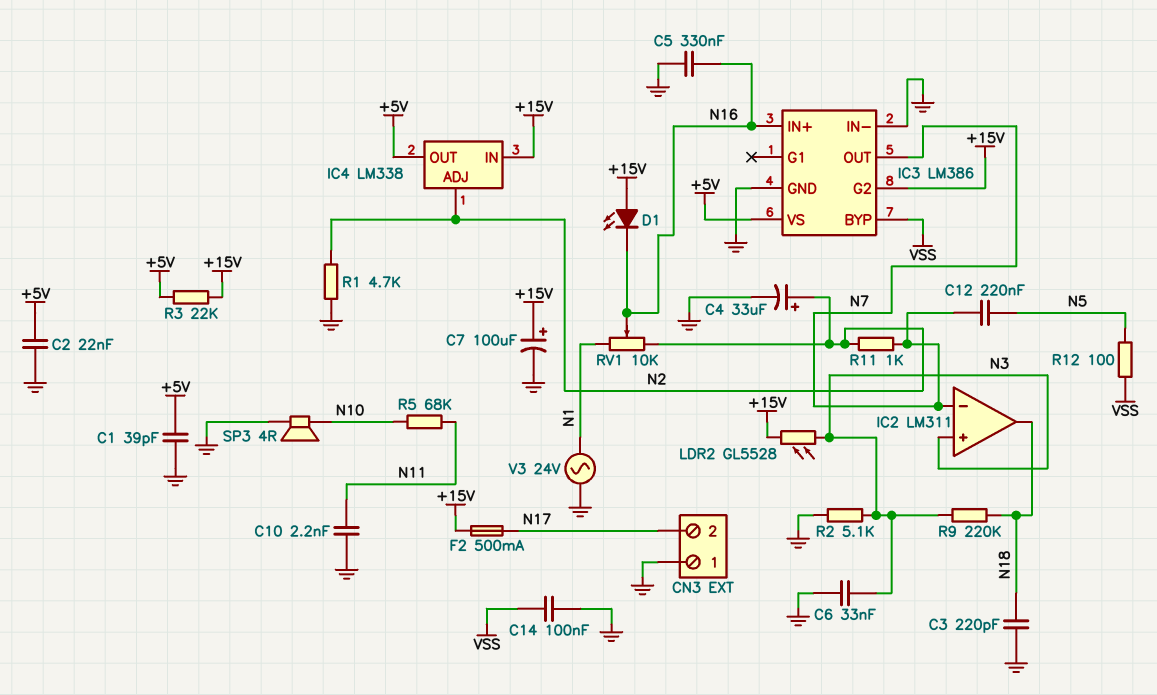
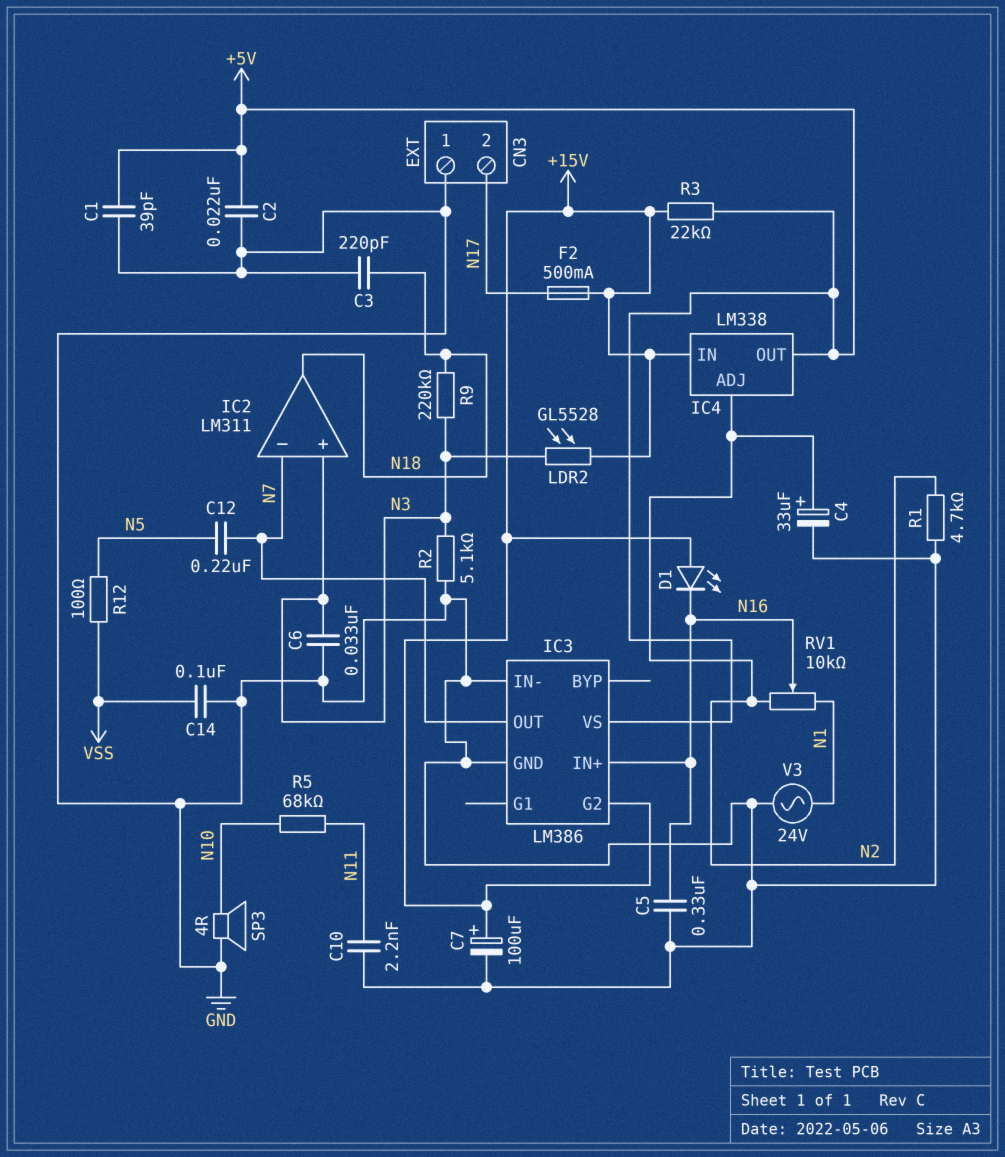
IC3 pin BYP: VSS -> none
R11: 1k (N2, N7) -> none

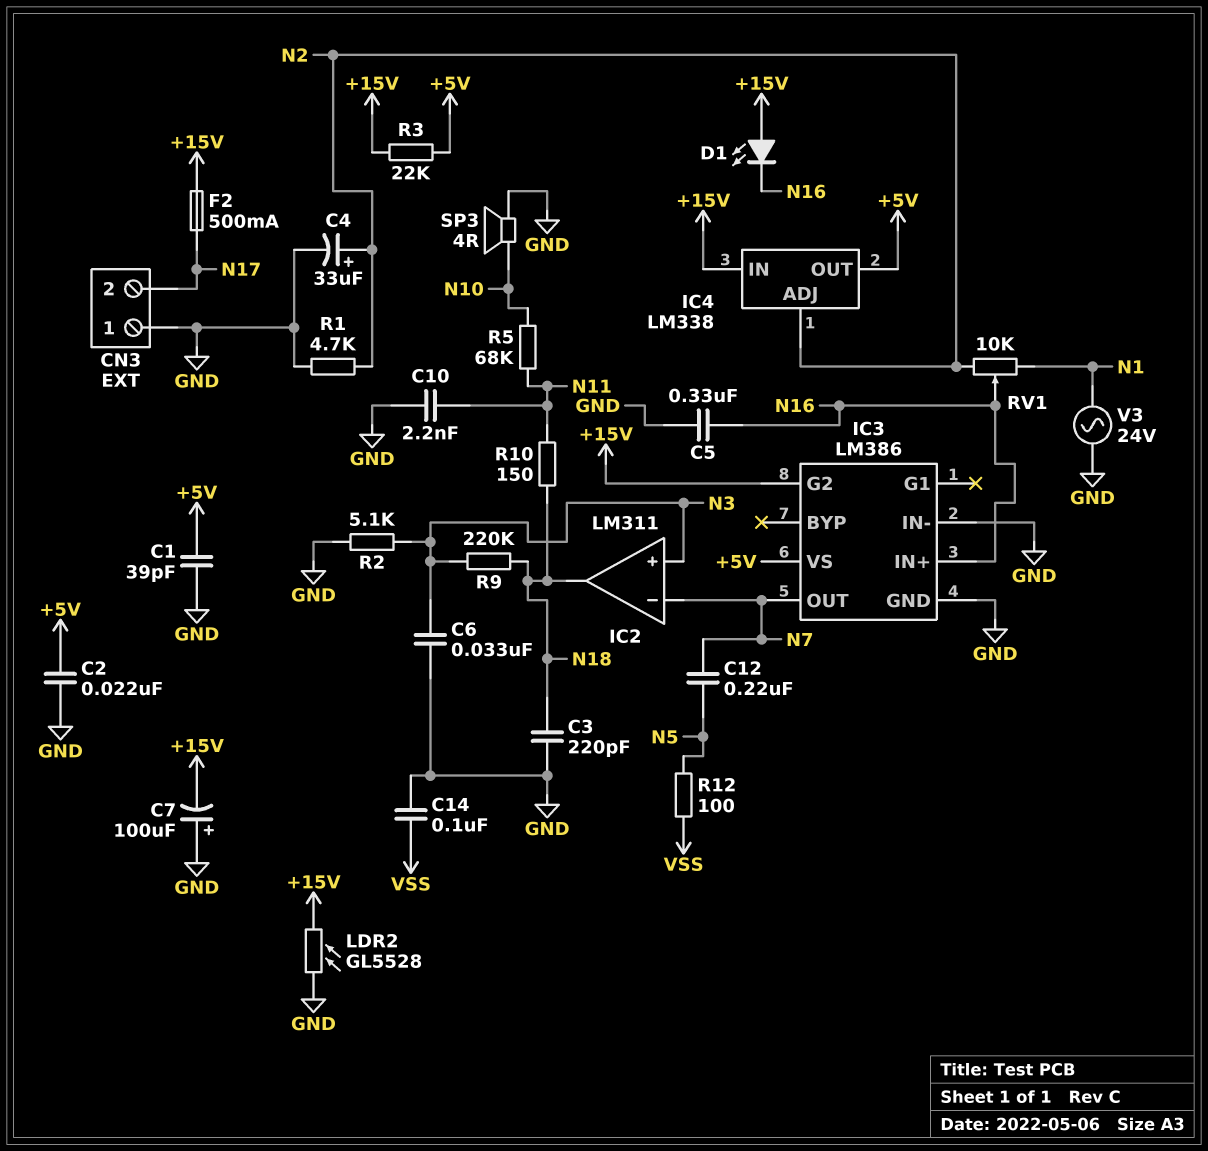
C7: 100uF (plus +15V, minus GND) -> 100uF (plus GND, minus +15V)
LDR2: GL5528 (+15V, N3) -> GL5528 (+15V, GND)
R10: none -> 150 (N11, N18)

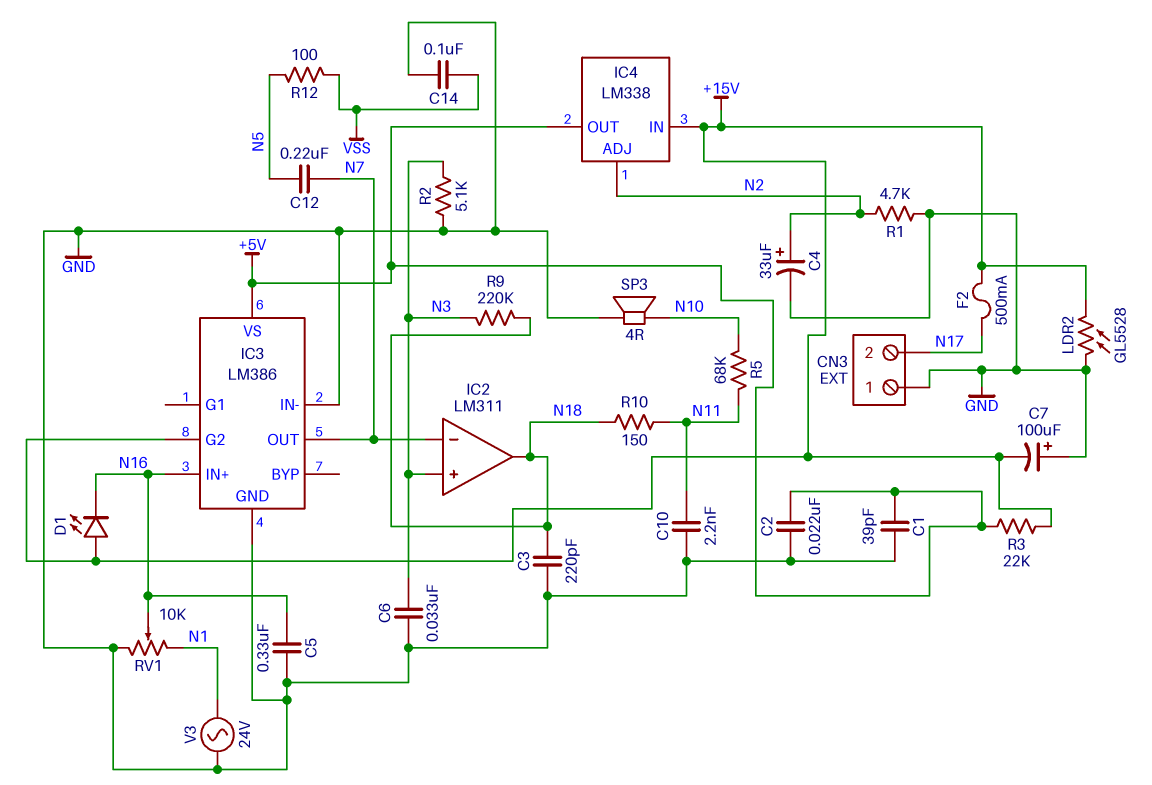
RV1: 10k (N1, N2, wiper N16) -> 10k (GND, N1, wiper N16)

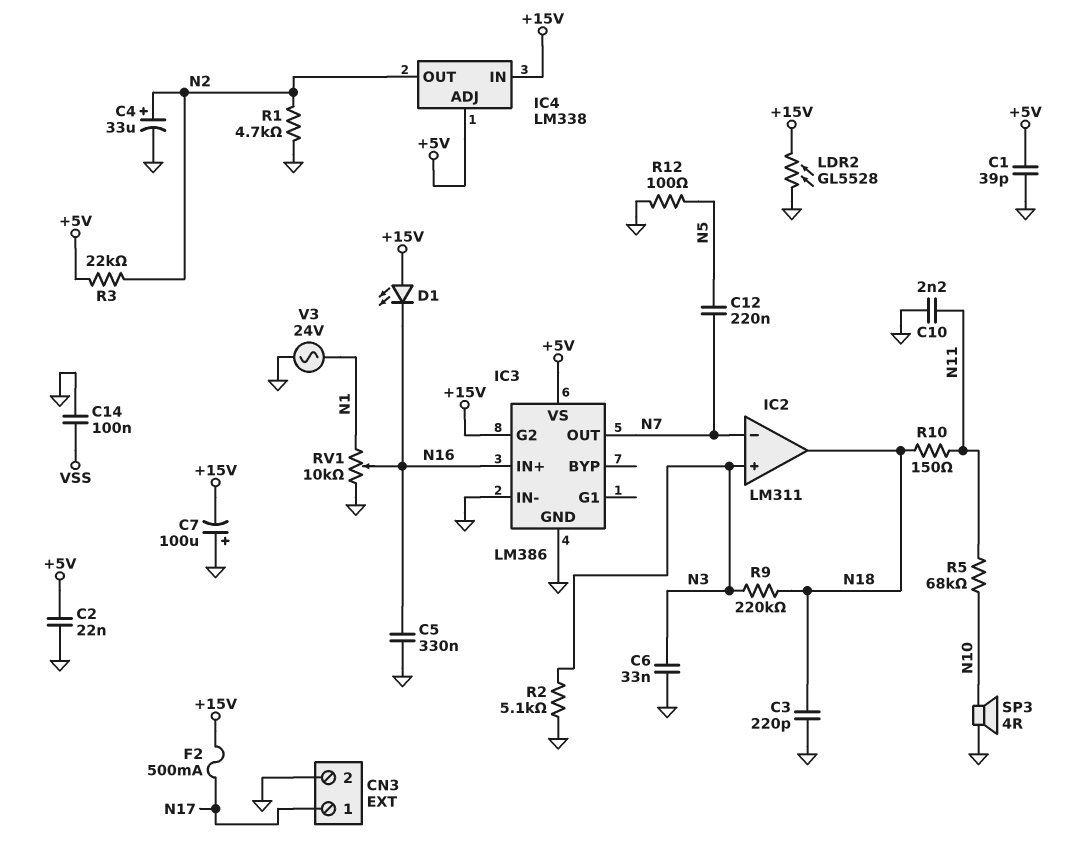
CN3 pin 1: GND -> N17
CN3 pin 2: N17 -> GND
IC4 pin ADJ: N2 -> +5V
IC4 pin OUT: +5V -> N2
R3: 22k (+5V, +15V) -> 22k (+5V, N2)
R12: 100 (N5, VSS) -> 100 (GND, N5)

